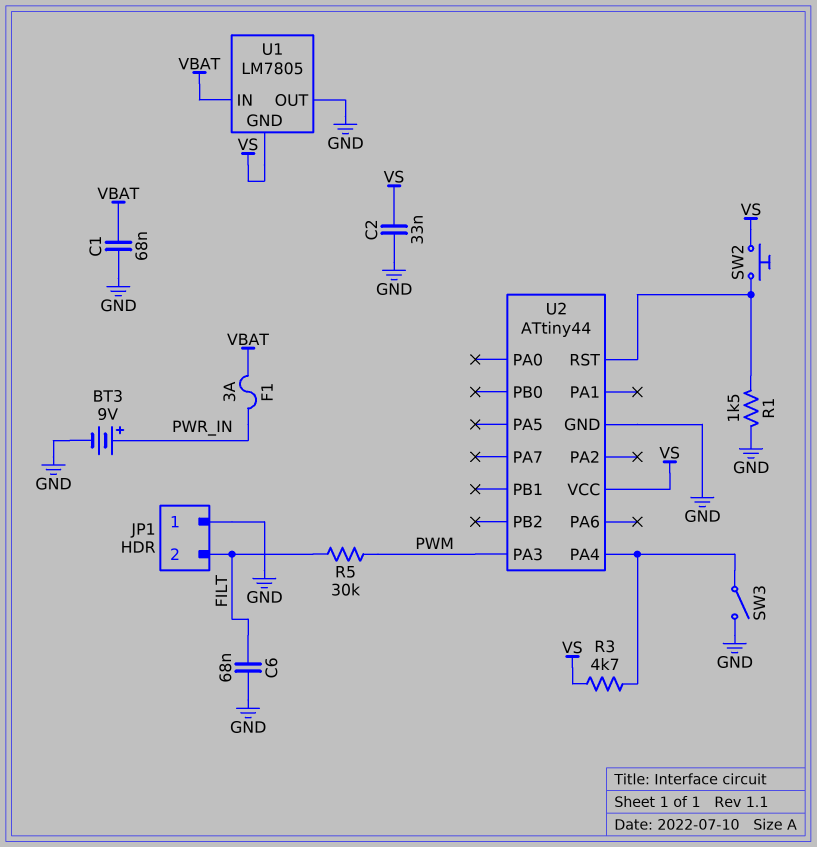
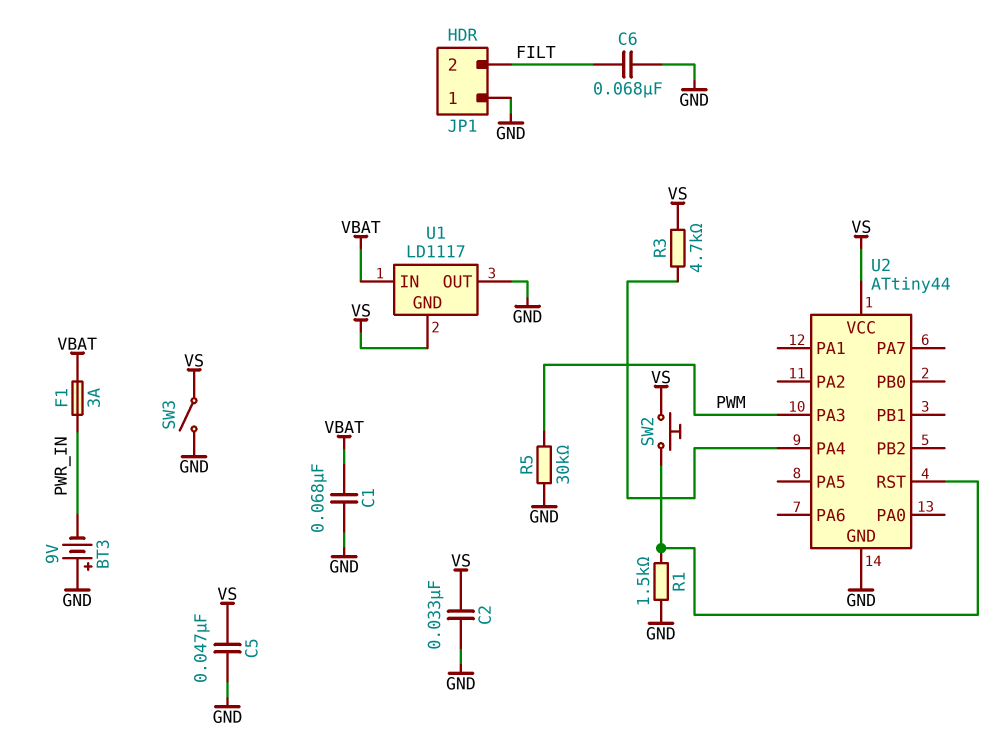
BT3: 9V (plus PWR_IN, minus GND) -> 9V (plus GND, minus PWR_IN)
C5: none -> 47nF (GND, VS)
R5: 30k (FILT, PWM) -> 30k (GND, PWM)
SW3: switch (GND, U2/PA4) -> switch (GND, VS)
U1: LM7805 -> LD1117

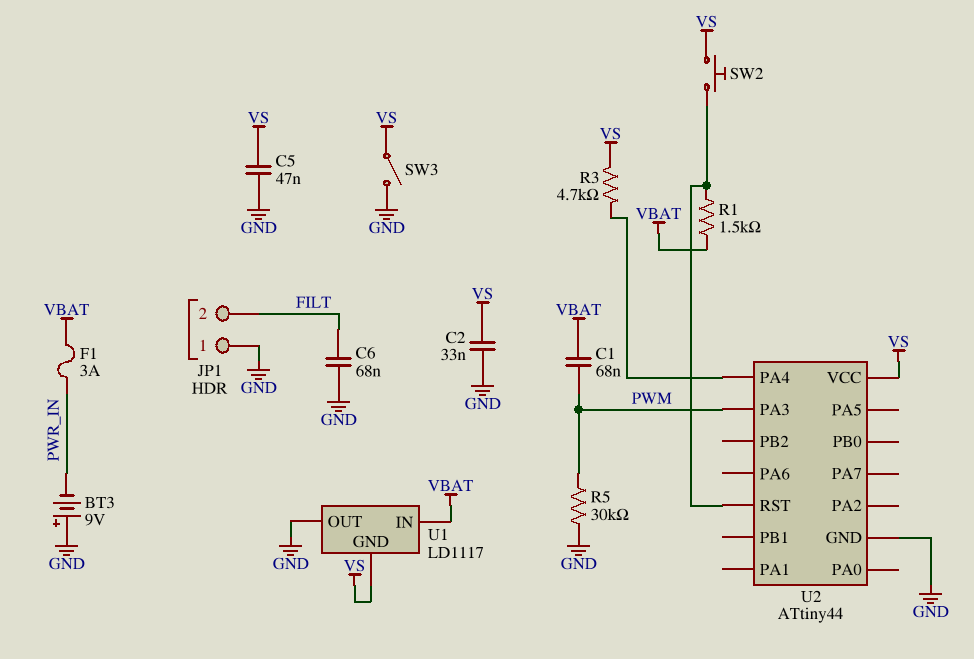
C1: 68nF (GND, VBAT) -> 68nF (PWM, VBAT)
R1: 1.5k (GND, U2/RST) -> 1.5k (U2/RST, VBAT)

